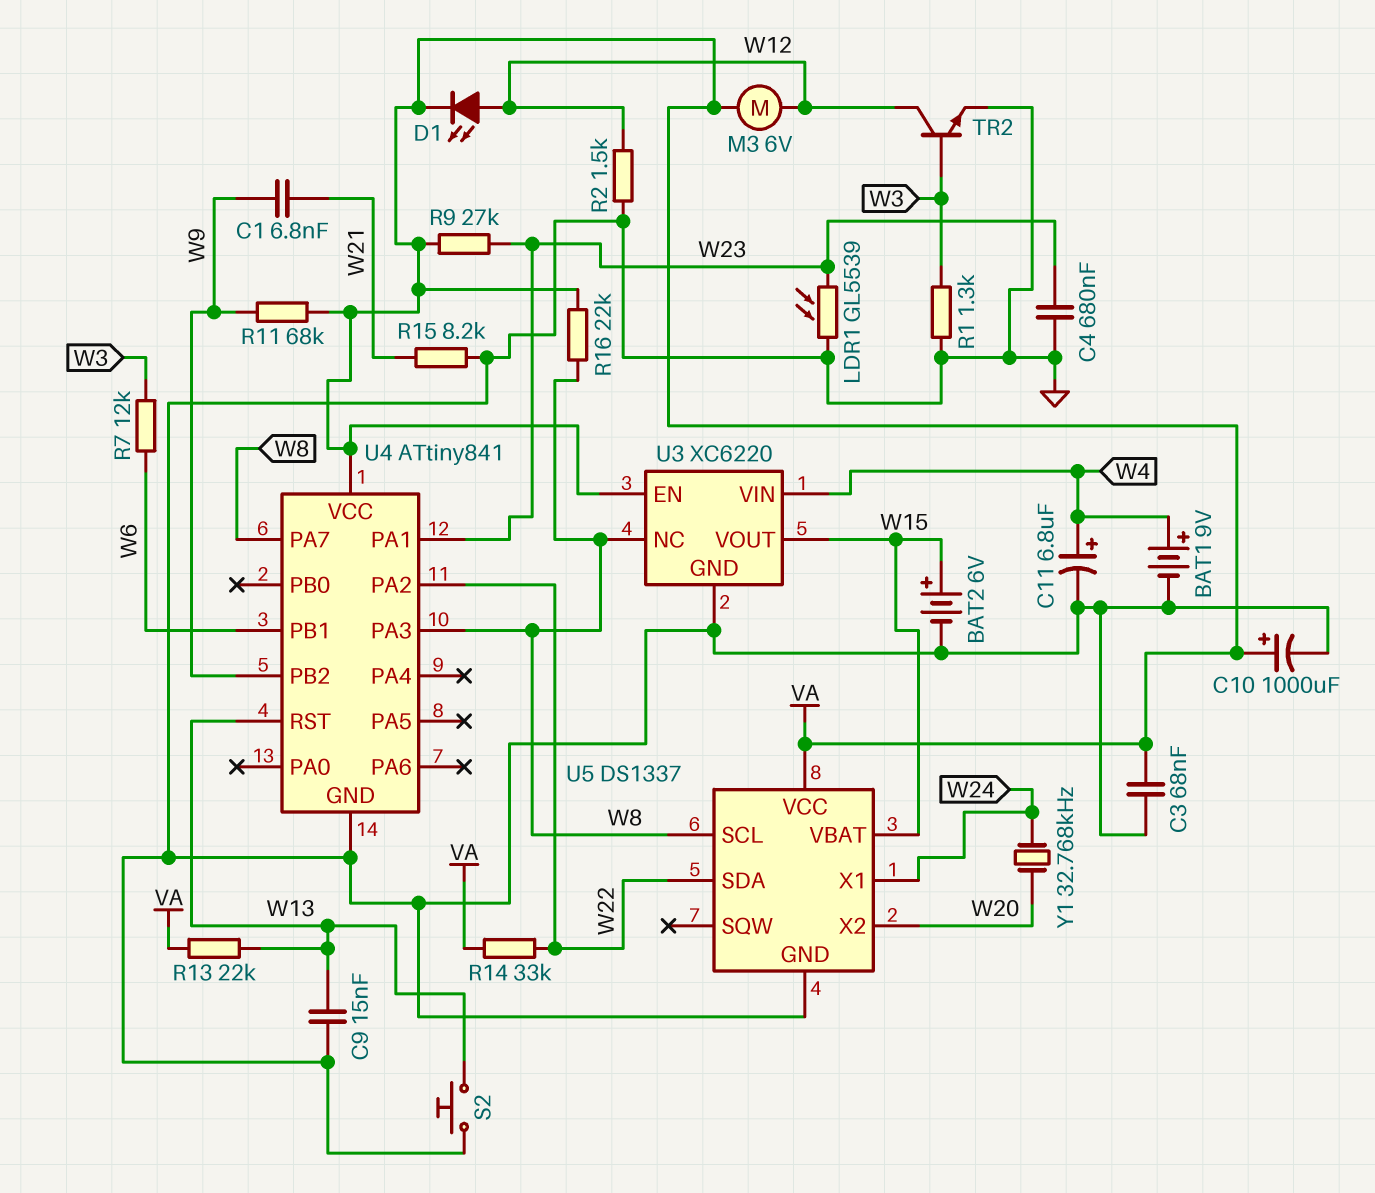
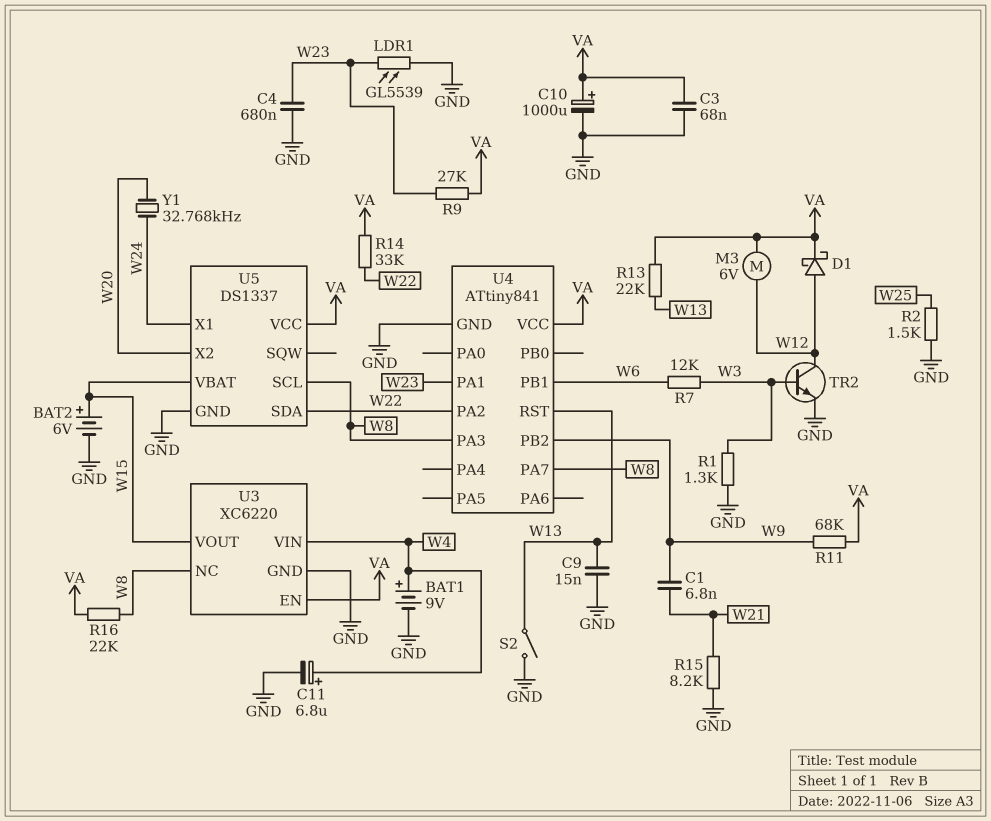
D1: LED (A W12, K VA) -> schottky (A W12, K VA)
R2: 1.5k (GND, W12) -> 1.5k (GND, W25)
S2: button (GND, W13) -> switch (GND, W13)

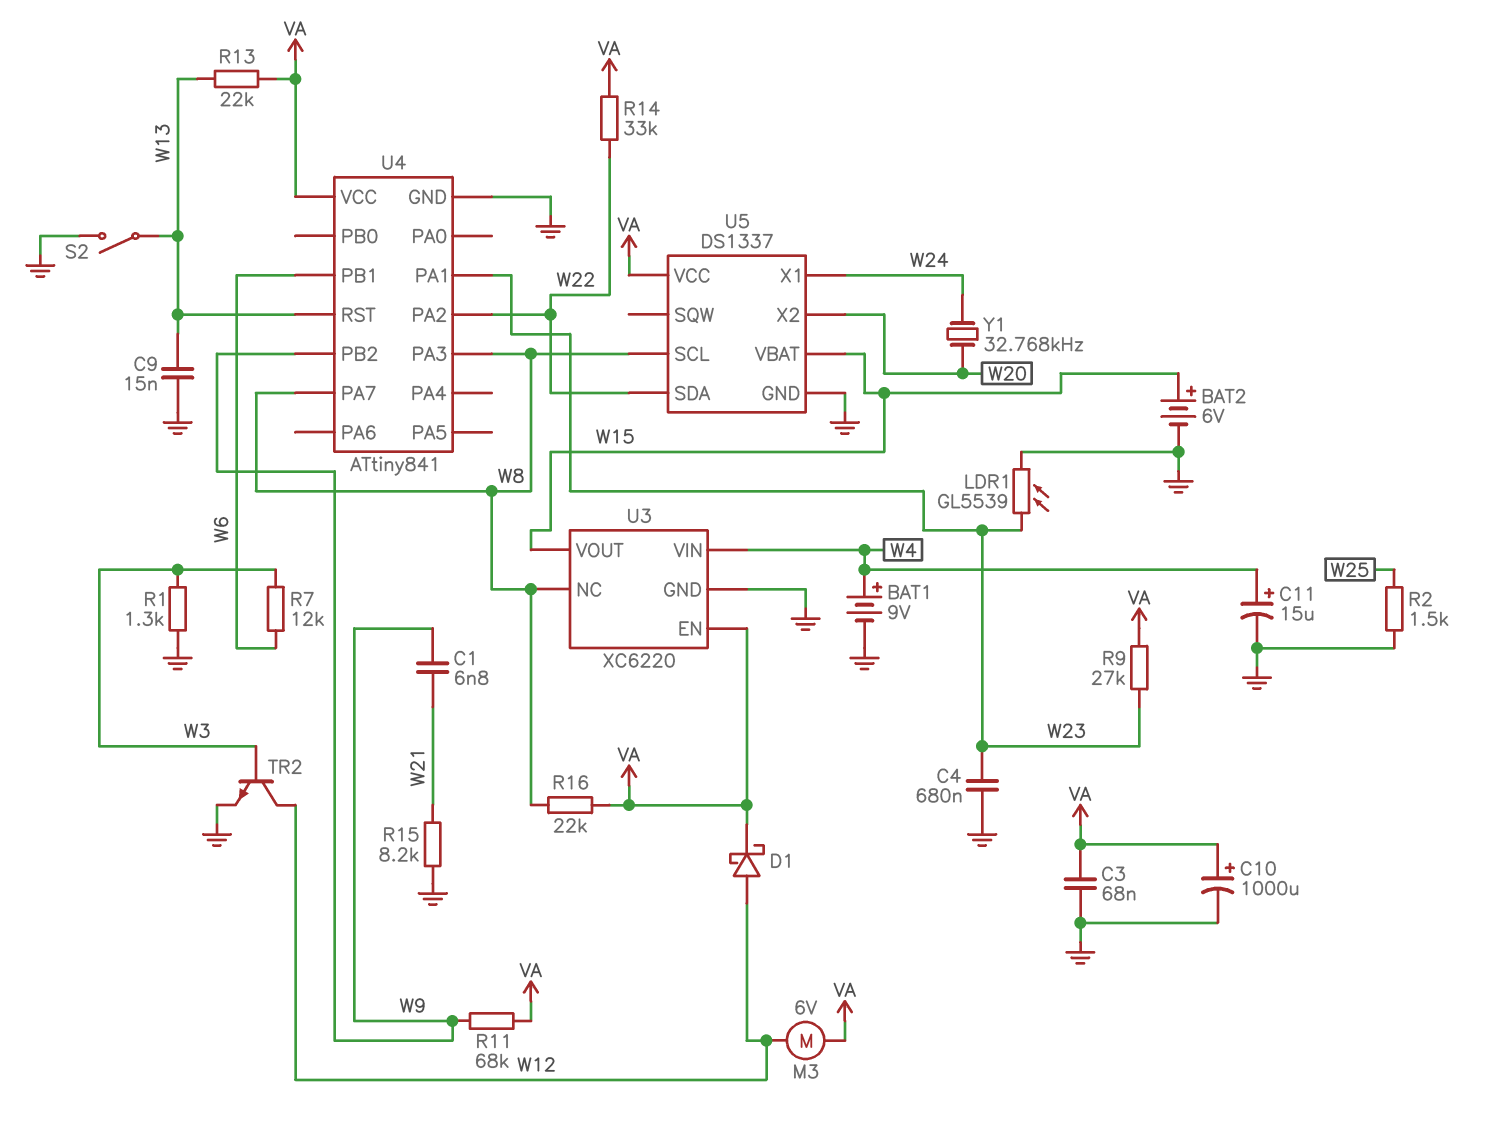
C11: 6.8uF (plus W4, minus GND) -> 15uF (plus W4, minus GND)

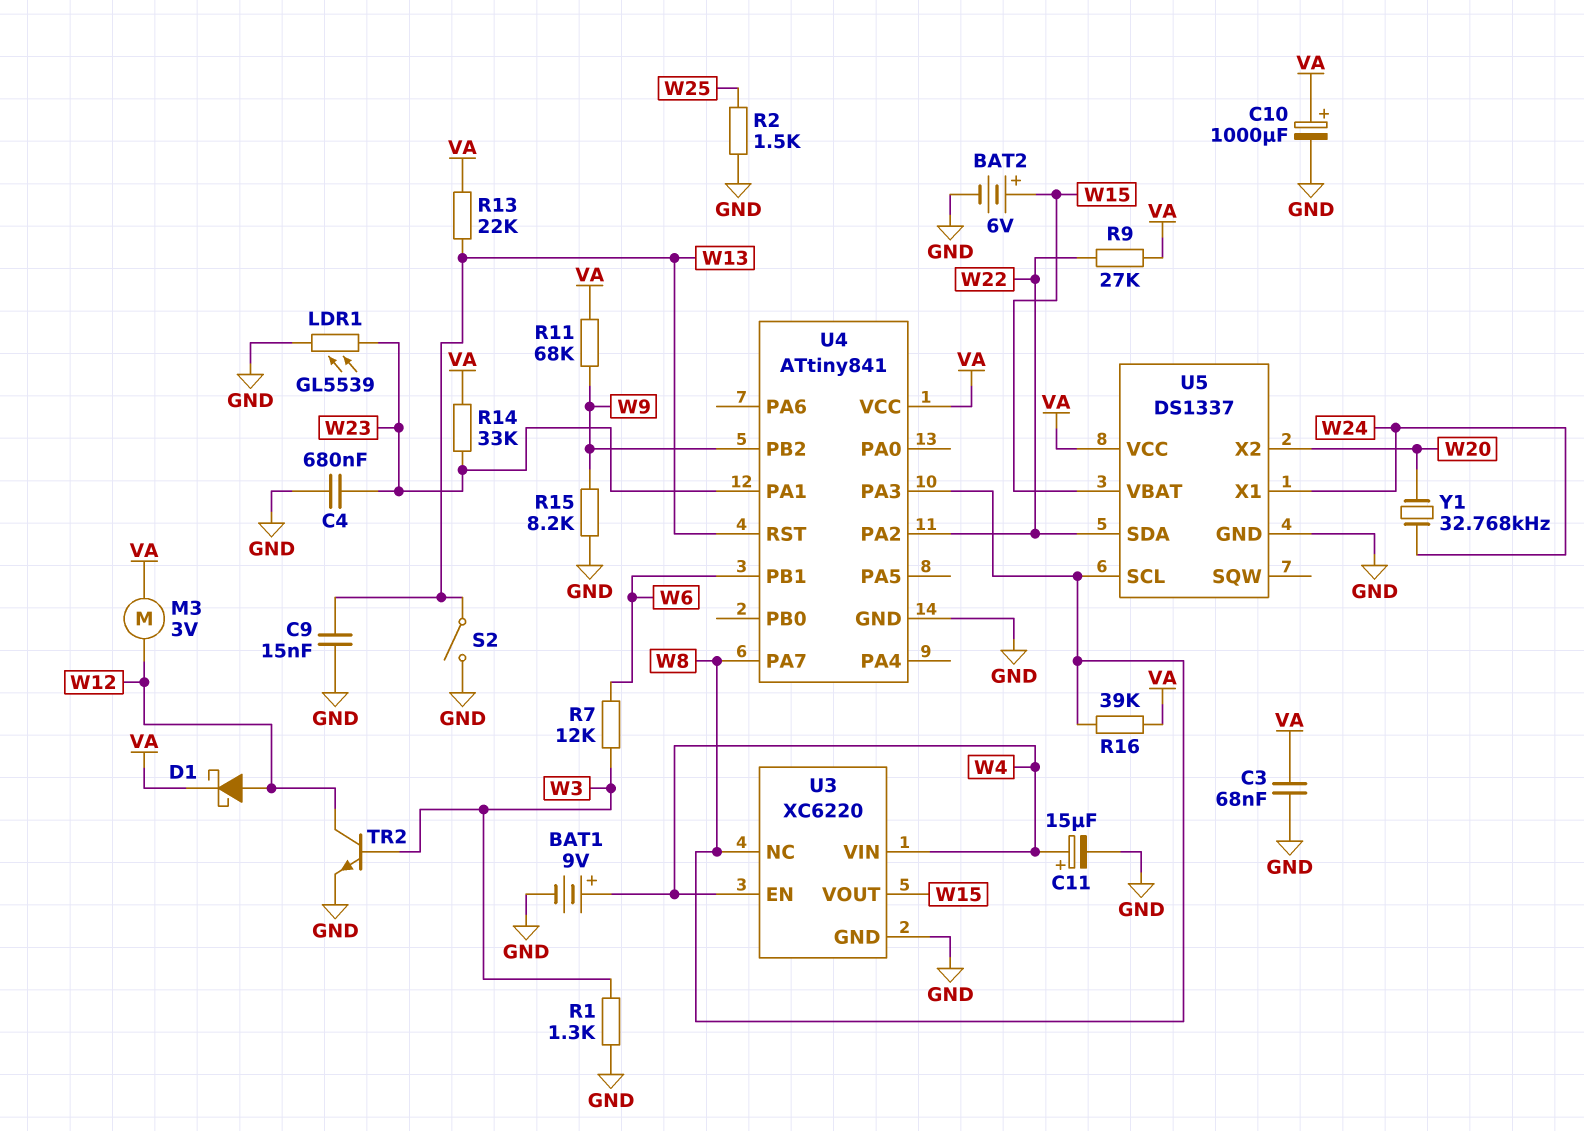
C1: 6.8nF (W9, W21) -> none
M3: motor 6V (VA, W12) -> motor 3V (VA, W12)
R9: 27k (VA, W23) -> 27k (VA, W22)
R14: 33k (VA, W22) -> 33k (VA, W23)
R15: 8.2k (GND, W21) -> 8.2k (GND, W9)
R16: 22k (VA, W8) -> 39k (VA, W8)
U3 pin EN: VA -> W4

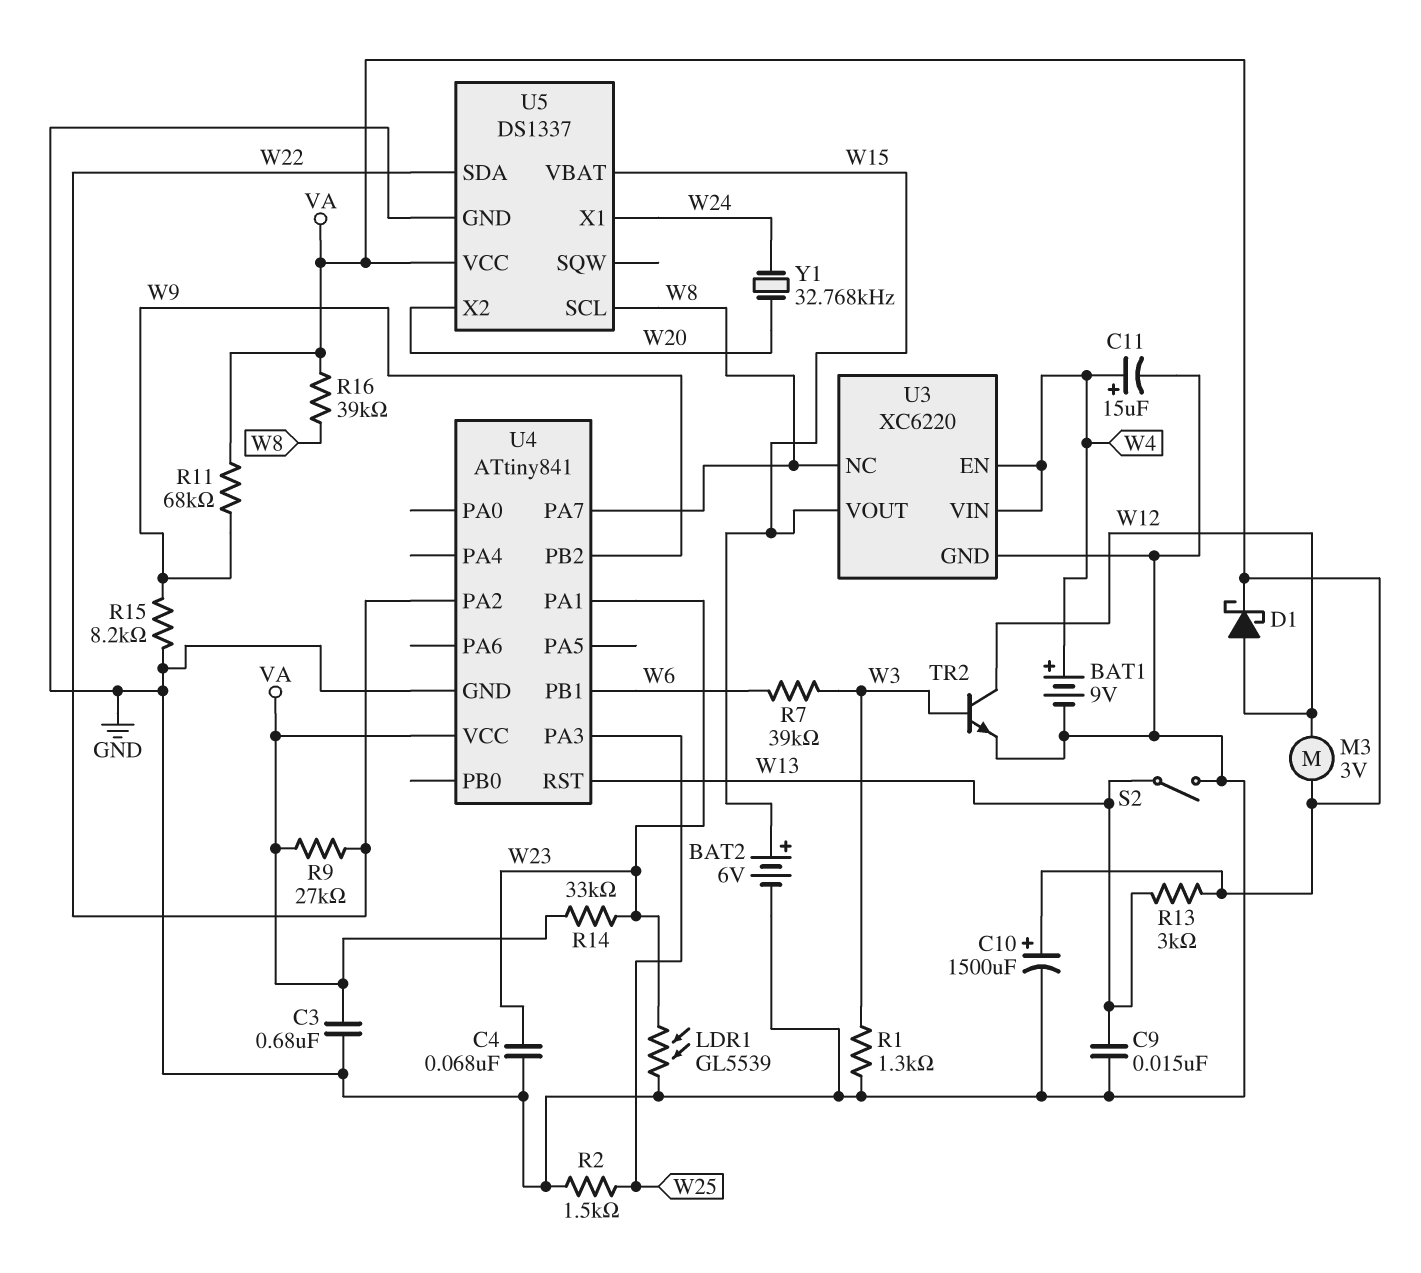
C3: 68nF (GND, VA) -> 680nF (GND, VA)
C4: 680nF (GND, W23) -> 68nF (GND, W23)
C10: 1000uF (plus VA, minus GND) -> 1500uF (plus VA, minus GND)
R7: 12k (W3, W6) -> 39k (W3, W6)
R13: 22k (VA, W13) -> 3k (VA, W13)
U4 pin PA3: W8 -> W25

